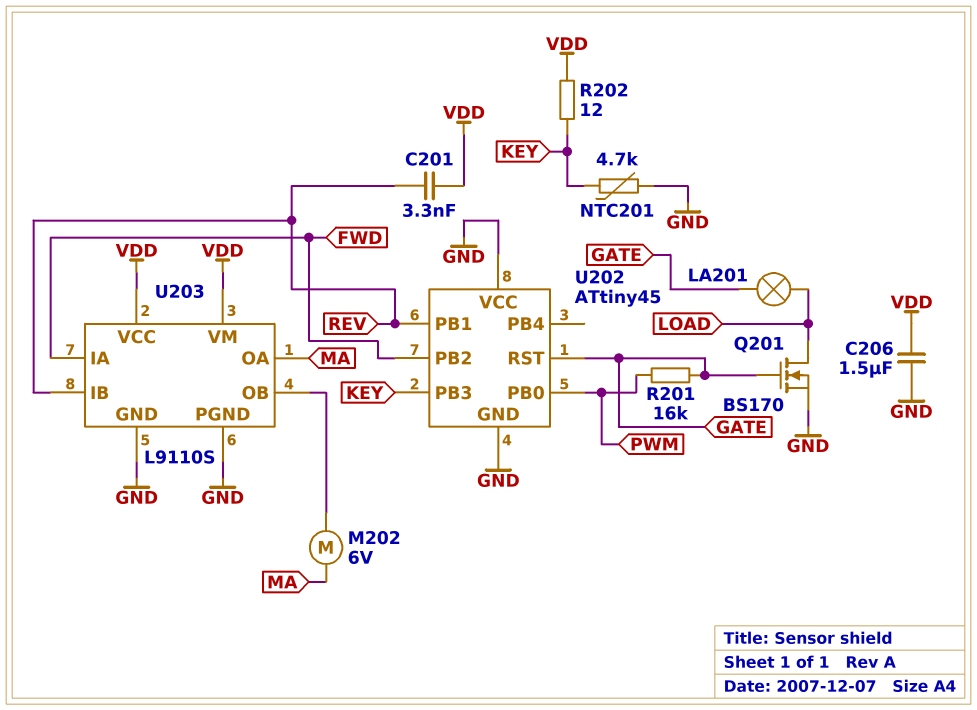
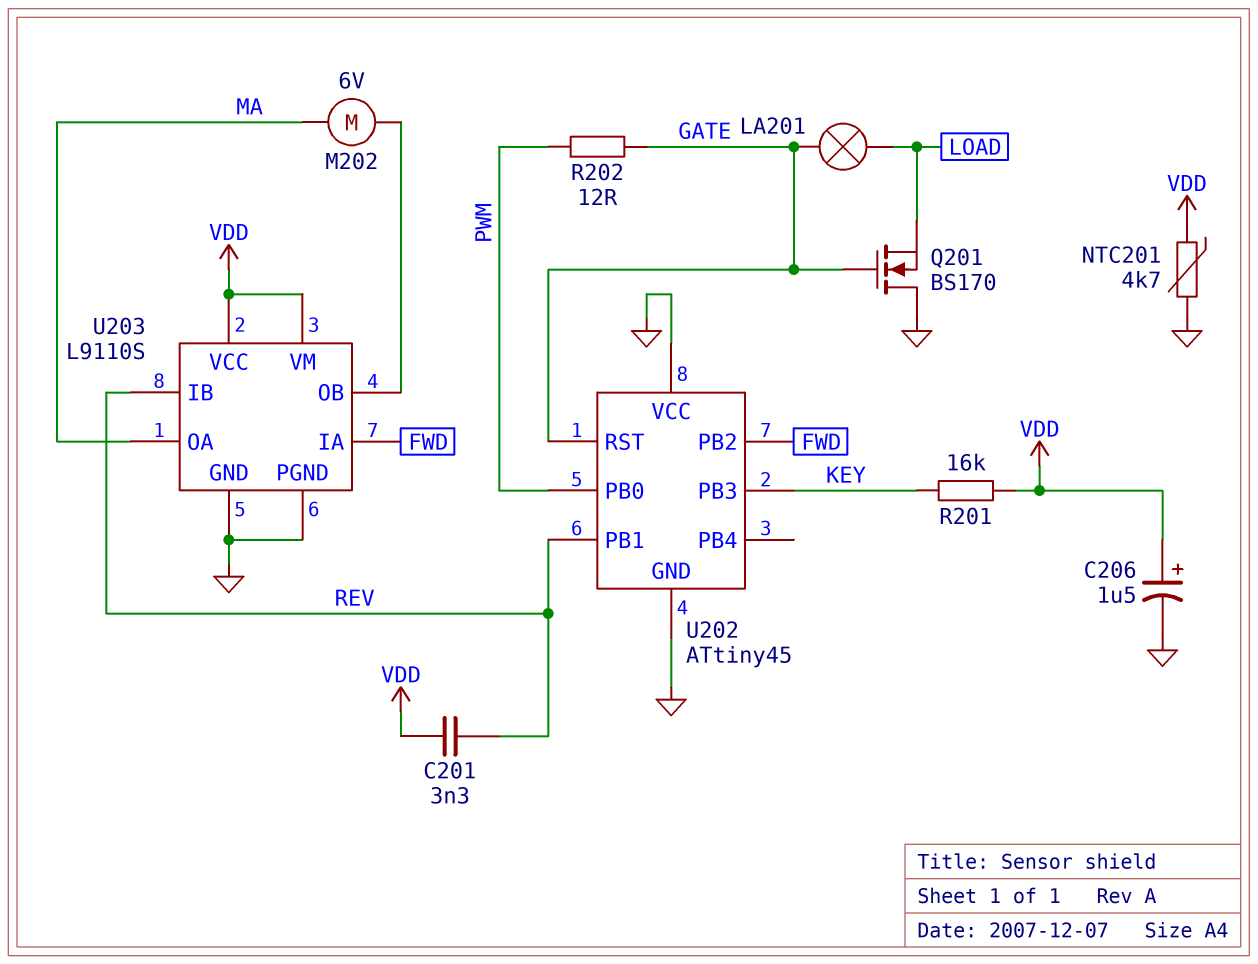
C206: 1.5uF (GND, VDD) -> 1.5uF (plus VDD, minus GND)
NTC201: 4.7k (GND, KEY) -> 4.7k (GND, VDD)
Q201: NMOS BS170 (G GATE, D LOAD, S GND) -> NMOS BS170 (G GATE, D GND, S LOAD)
R201: 16k (GATE, PWM) -> 16k (KEY, VDD)
R202: 12 (KEY, VDD) -> 12 (GATE, PWM)

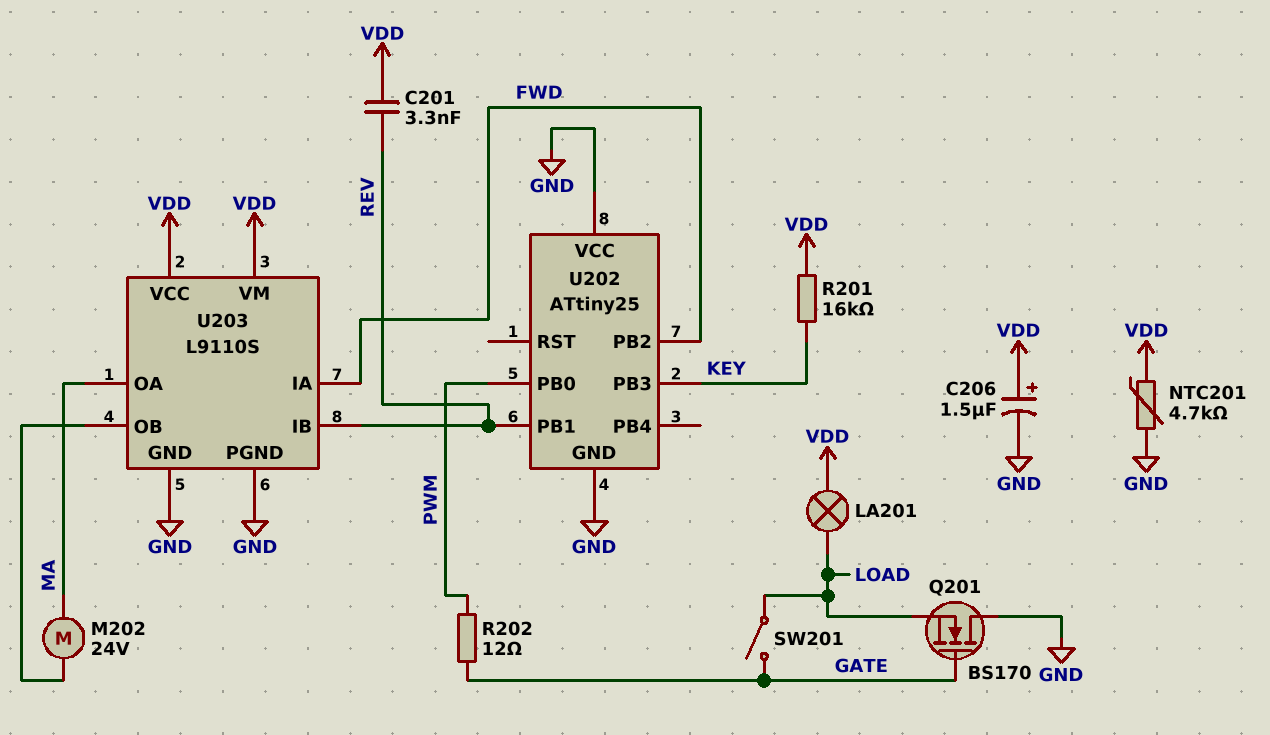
LA201: lamp (GATE, LOAD) -> lamp (LOAD, VDD)
M202: motor 6V (MA, U203/OB) -> motor 24V (MA, U203/OB)
SW201: none -> switch (GATE, LOAD)
U202: ATtiny45 -> ATtiny25
U202 pin RST: GATE -> none

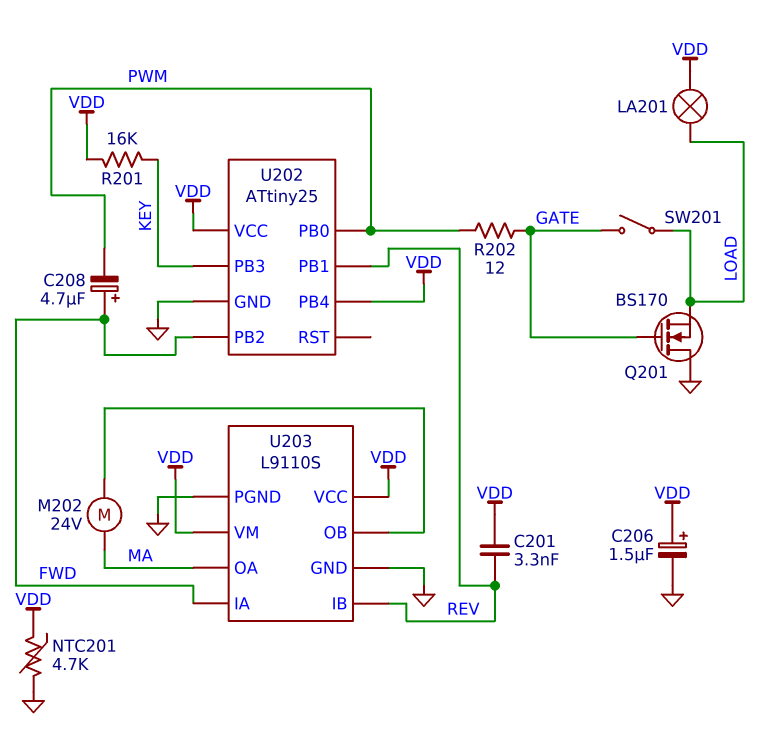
C208: none -> 4.7uF (plus FWD, minus PWM)
U202 pin PB4: none -> VDD
U202 pin VCC: GND -> VDD

